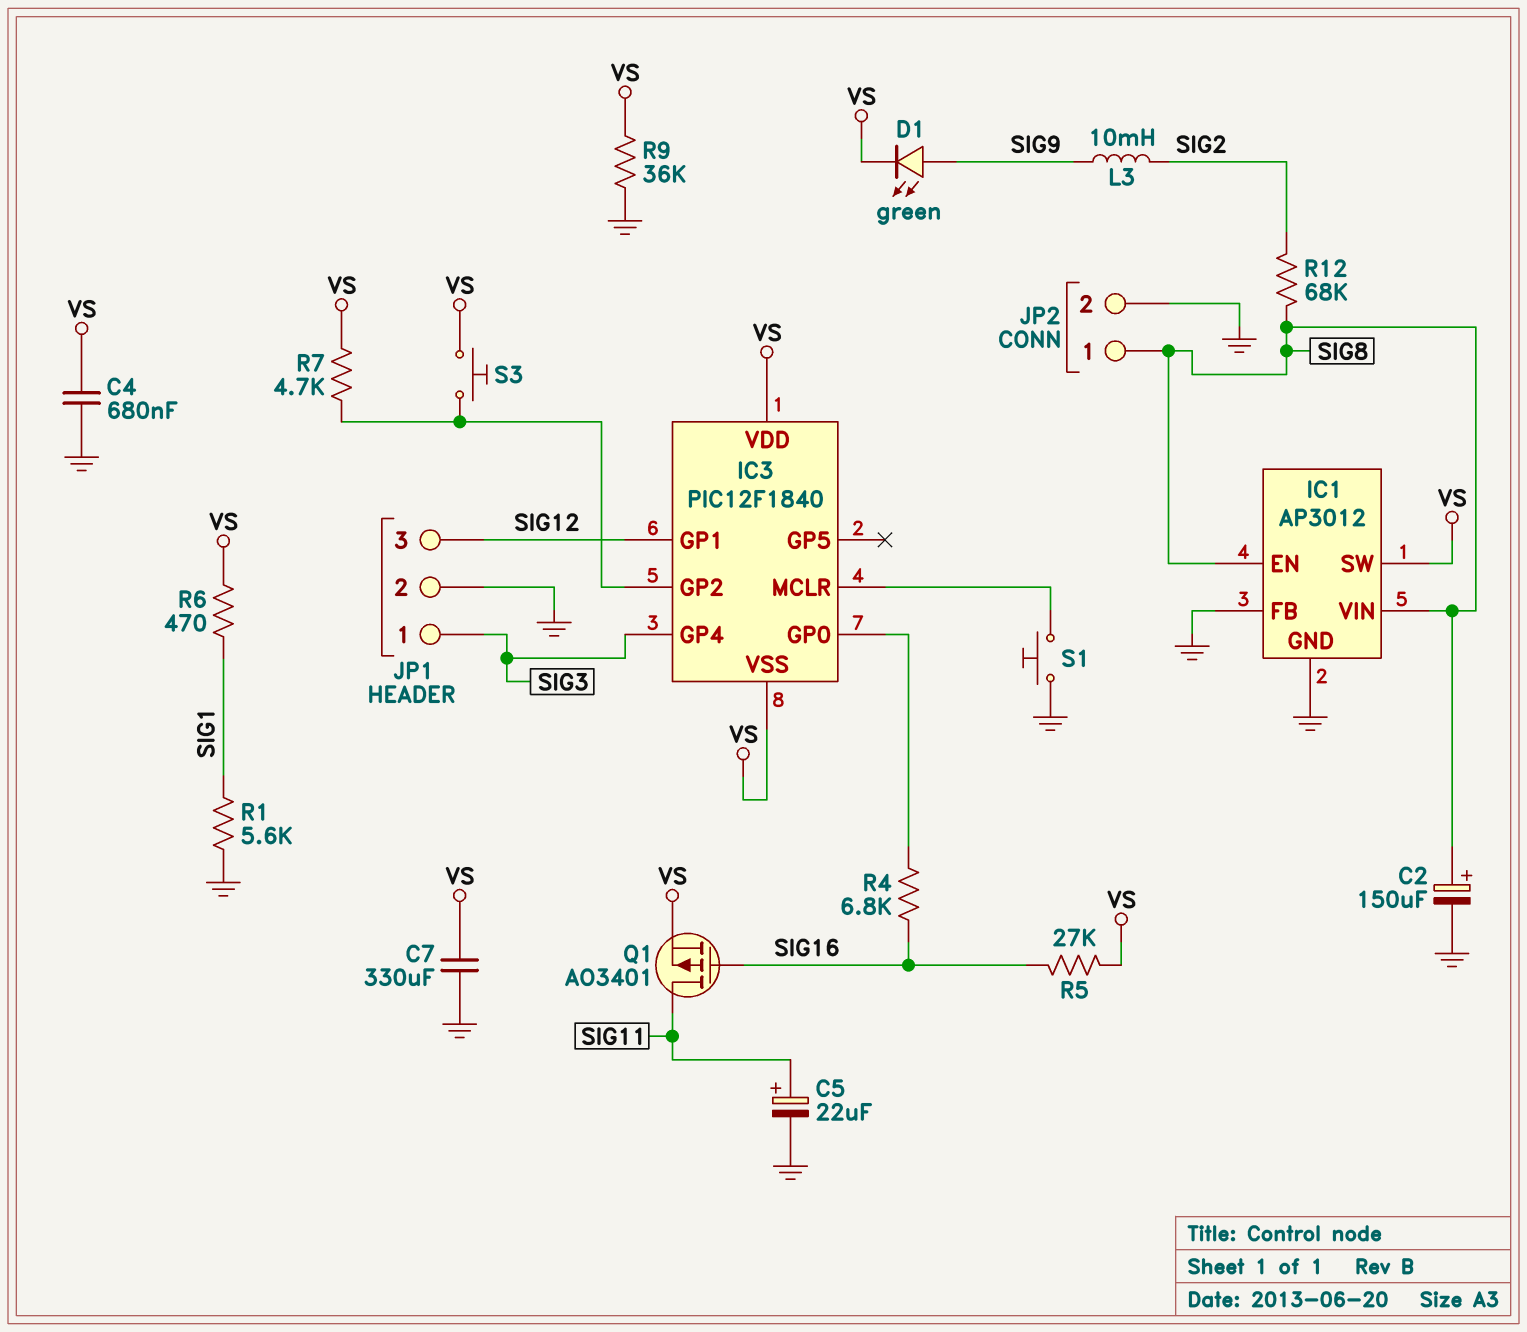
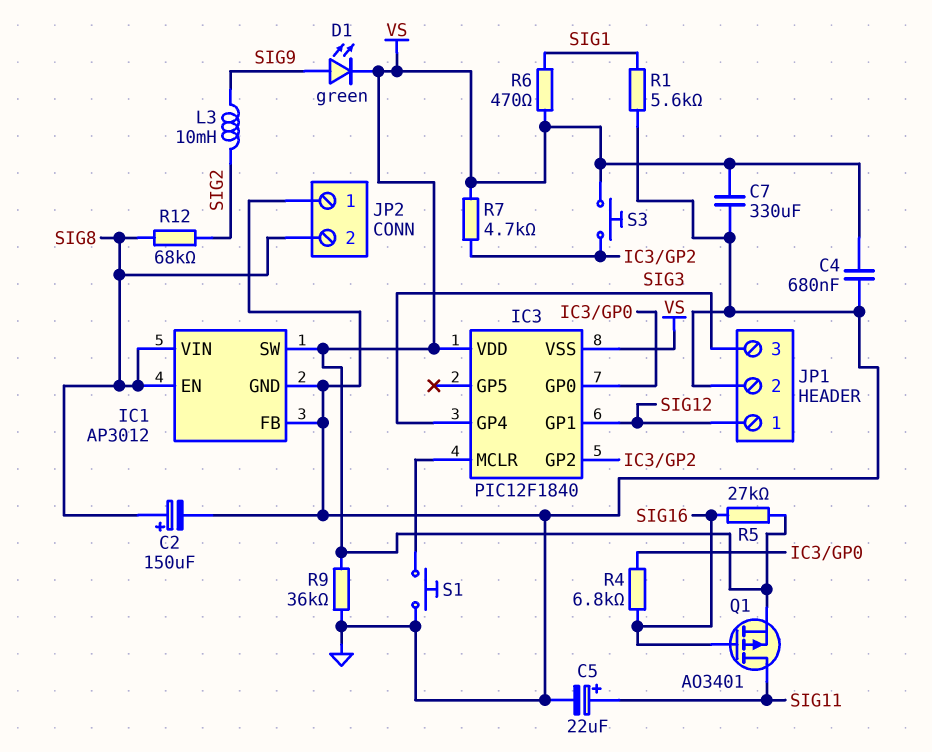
JP1 pin 1: SIG3 -> SIG12
JP1 pin 3: SIG12 -> SIG3
JP2 pin 1: SIG8 -> GND
JP2 pin 2: GND -> SIG8

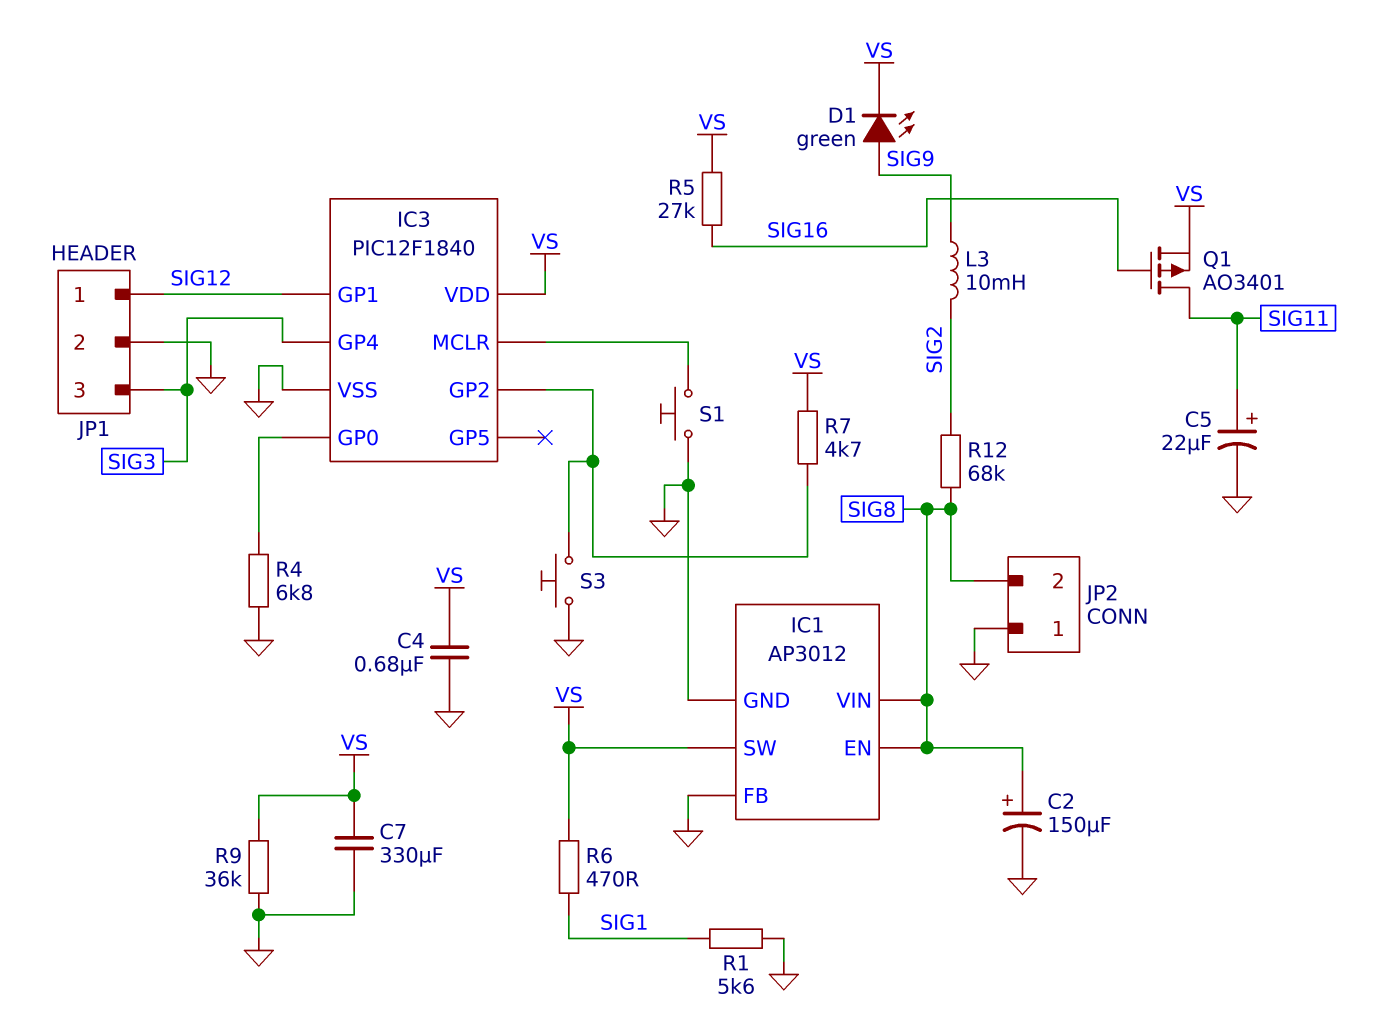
IC3 pin VSS: VS -> GND
R4: 6.8k (IC3/GP0, SIG16) -> 6.8k (GND, IC3/GP0)
S3: button (IC3/GP2, VS) -> button (GND, IC3/GP2)

